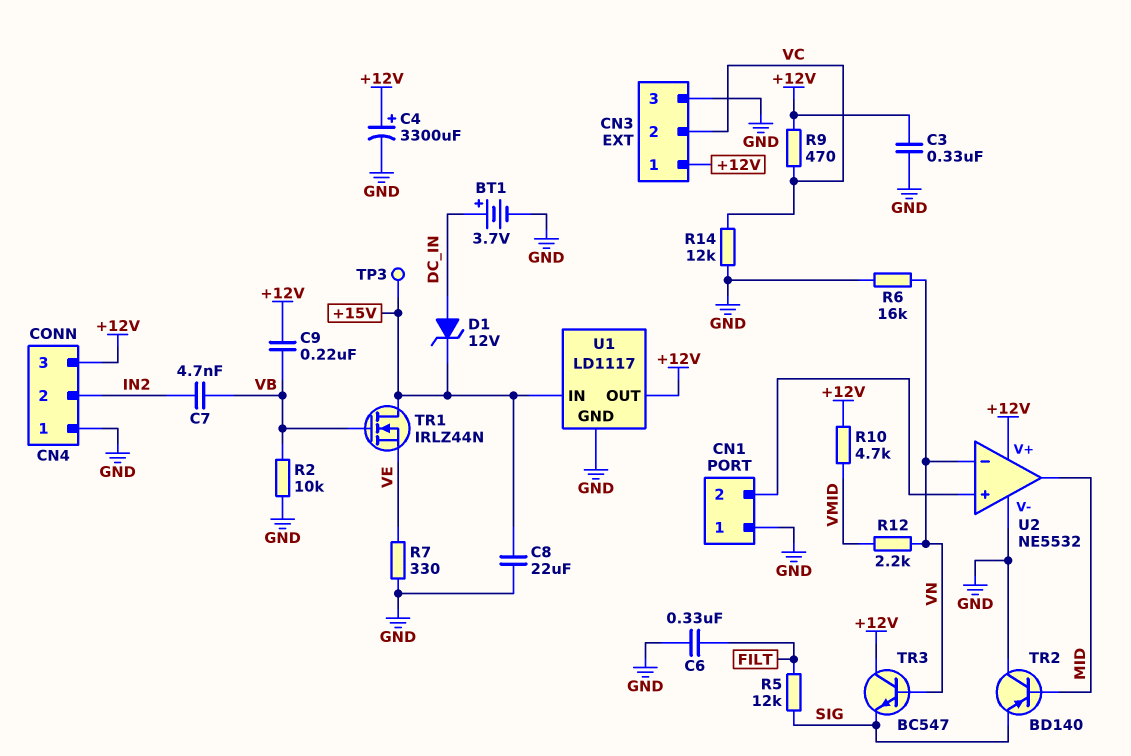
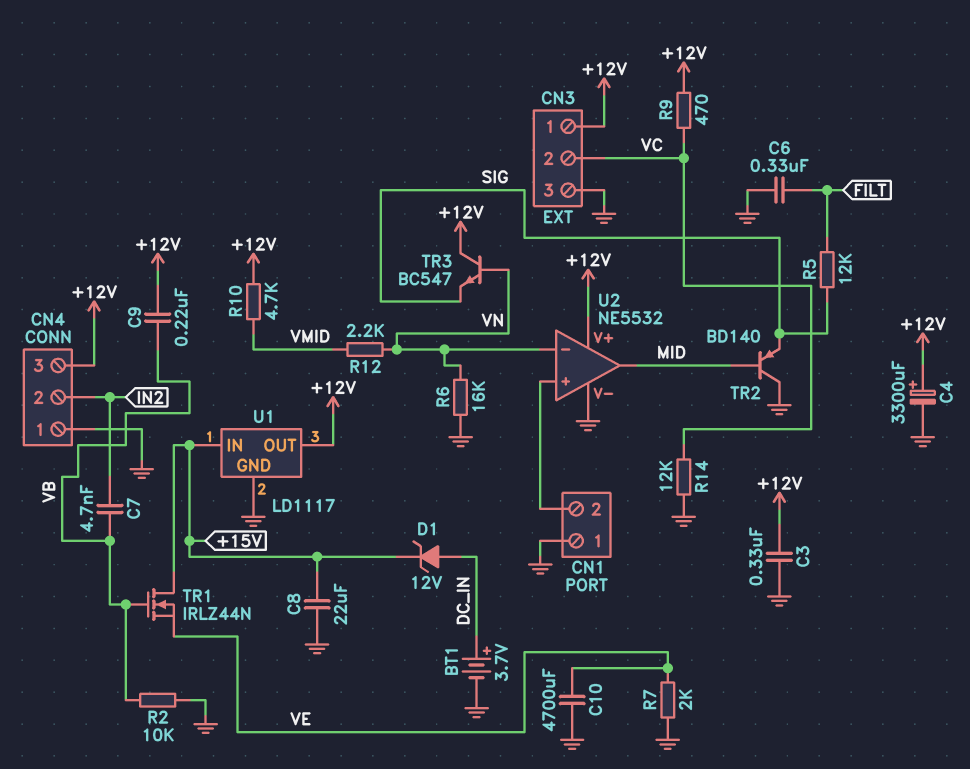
C10: none -> 4700uF (GND, VE)
R7: 330 (GND, VE) -> 2k (GND, VE)
TP3: test point (+15V) -> none

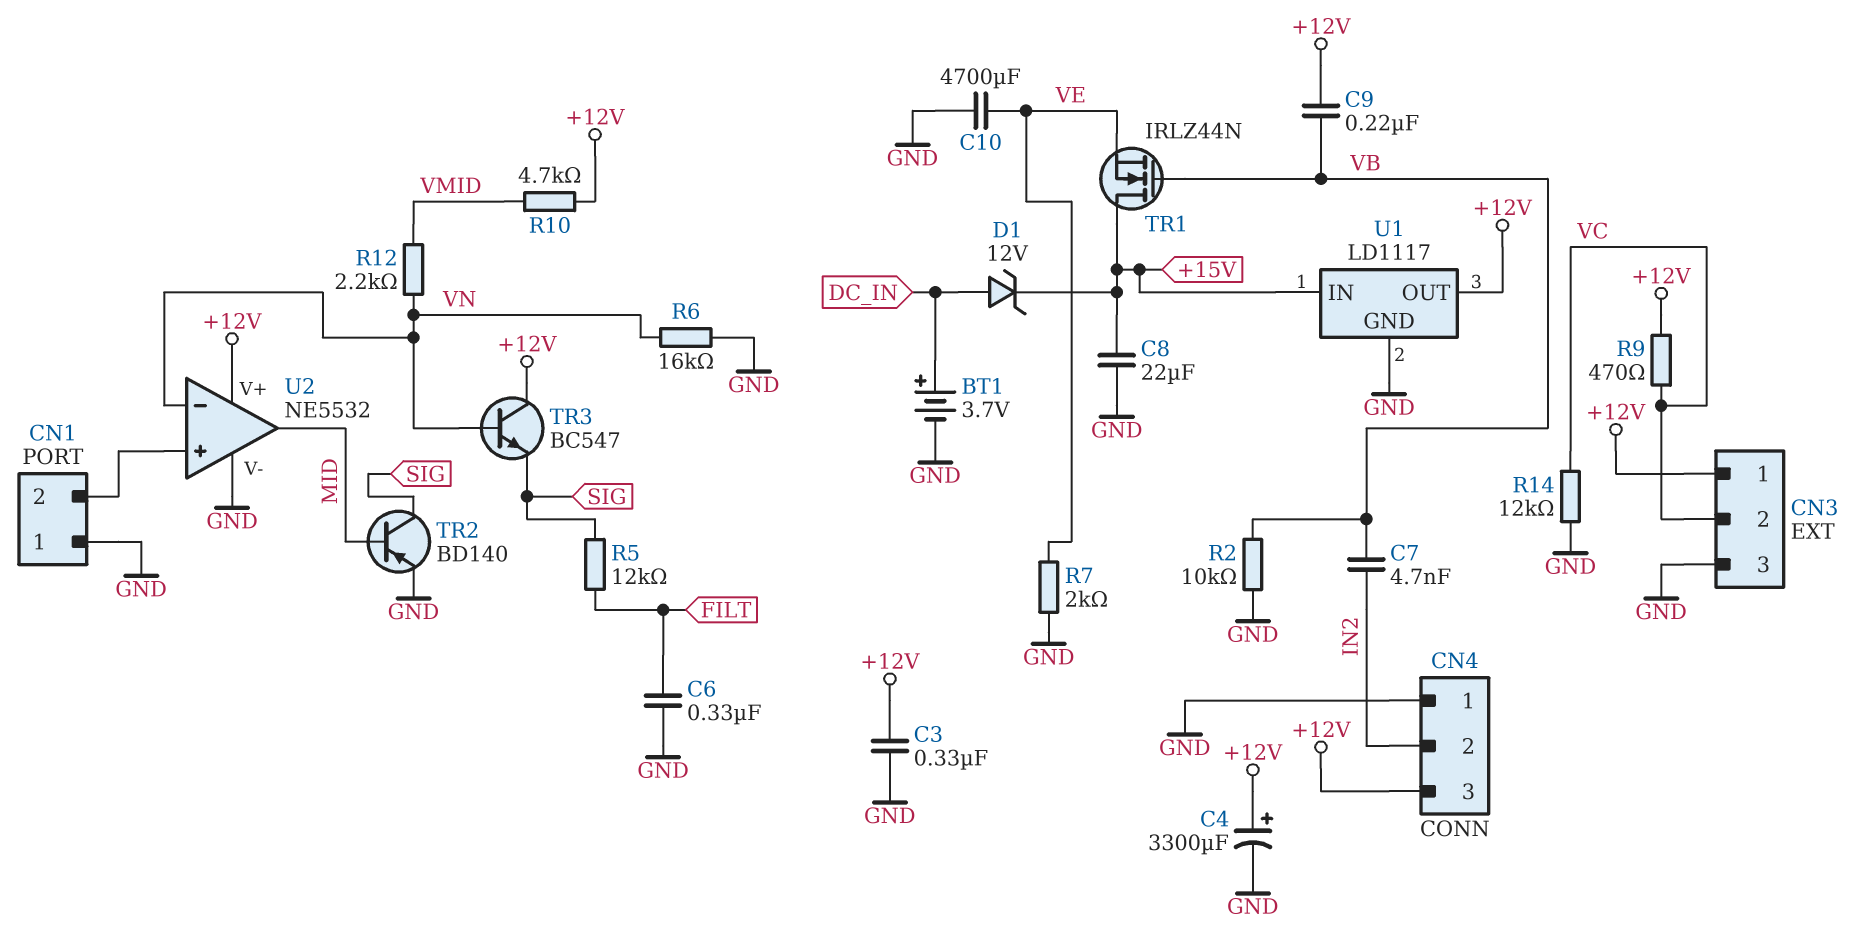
TR2: PNP BD140 (B MID, C GND, E SIG) -> PNP BD140 (B MID, C SIG, E GND)

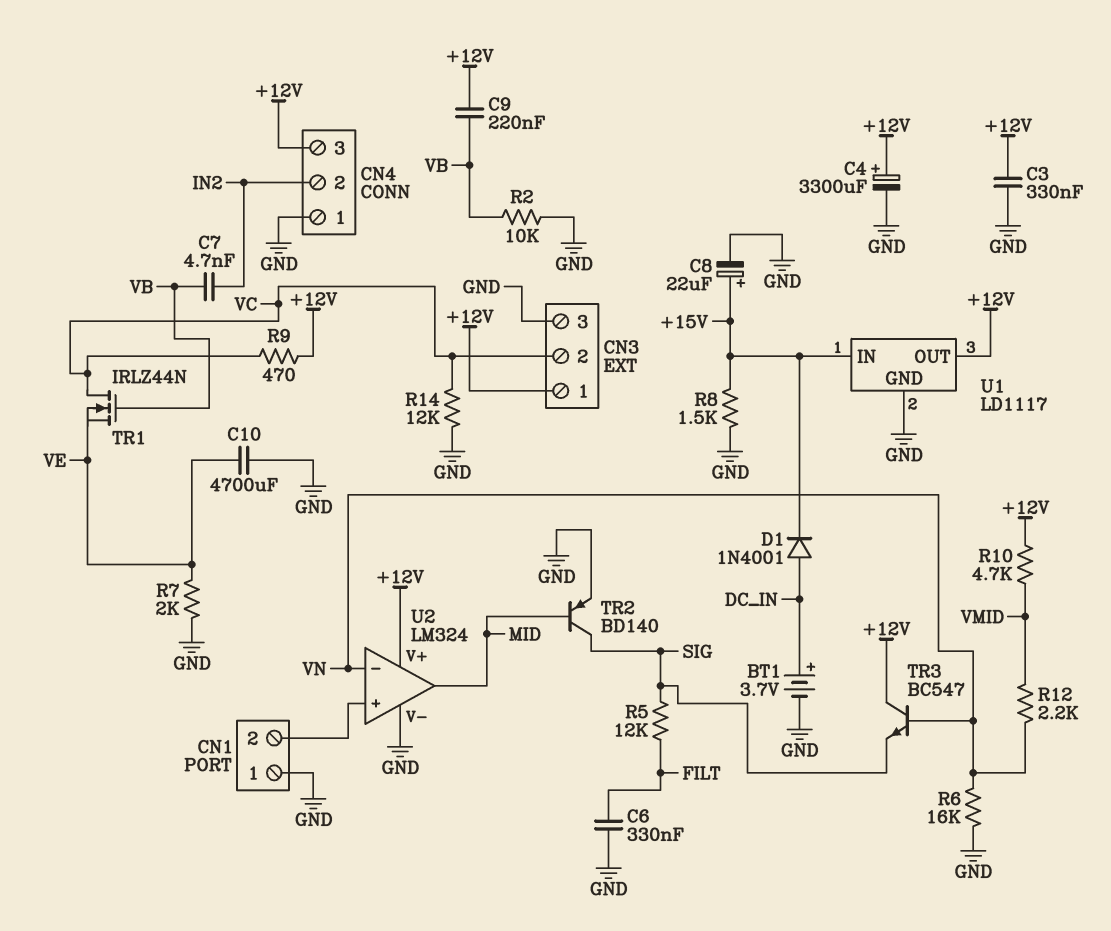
C8: 22uF (+15V, GND) -> 22uF (plus +15V, minus GND)
D1: zener 12V (A DC_IN, K +15V) -> diode 1N4001 (A DC_IN, K +15V)
R8: none -> 1.5k (+15V, GND)
TR1: NMOS IRLZ44N (G VB, D +15V, S VE) -> NMOS IRLZ44N (G VB, D VC, S VE)
U2: NE5532 -> LM324

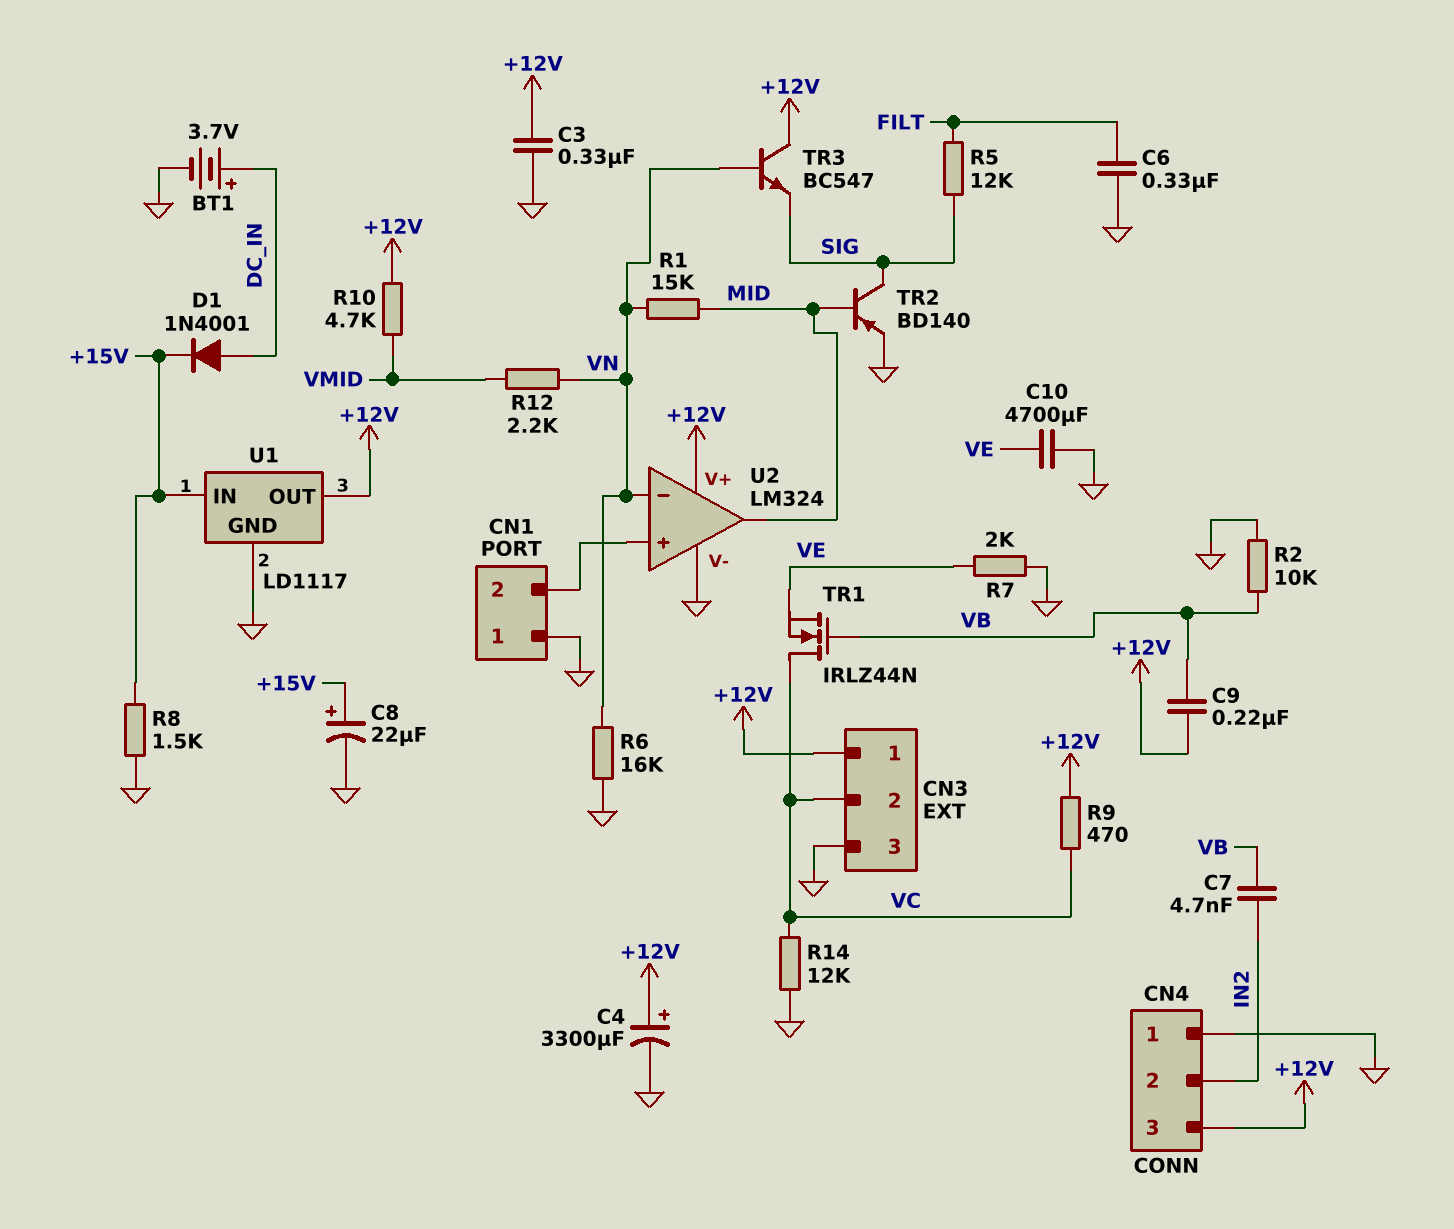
R1: none -> 15k (MID, VN)

